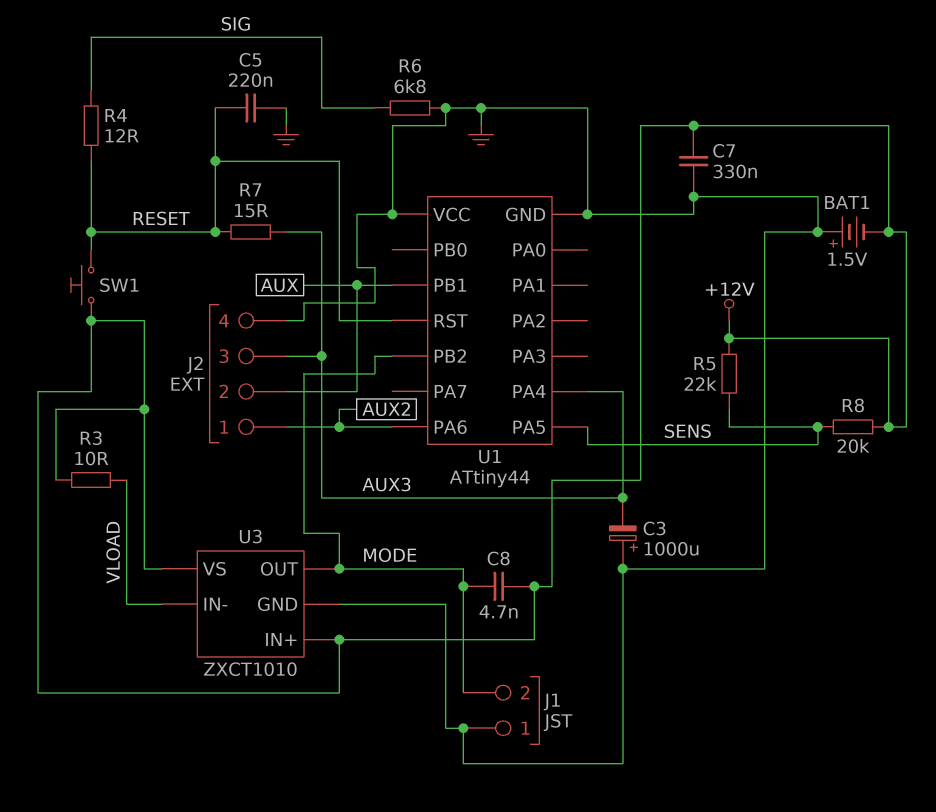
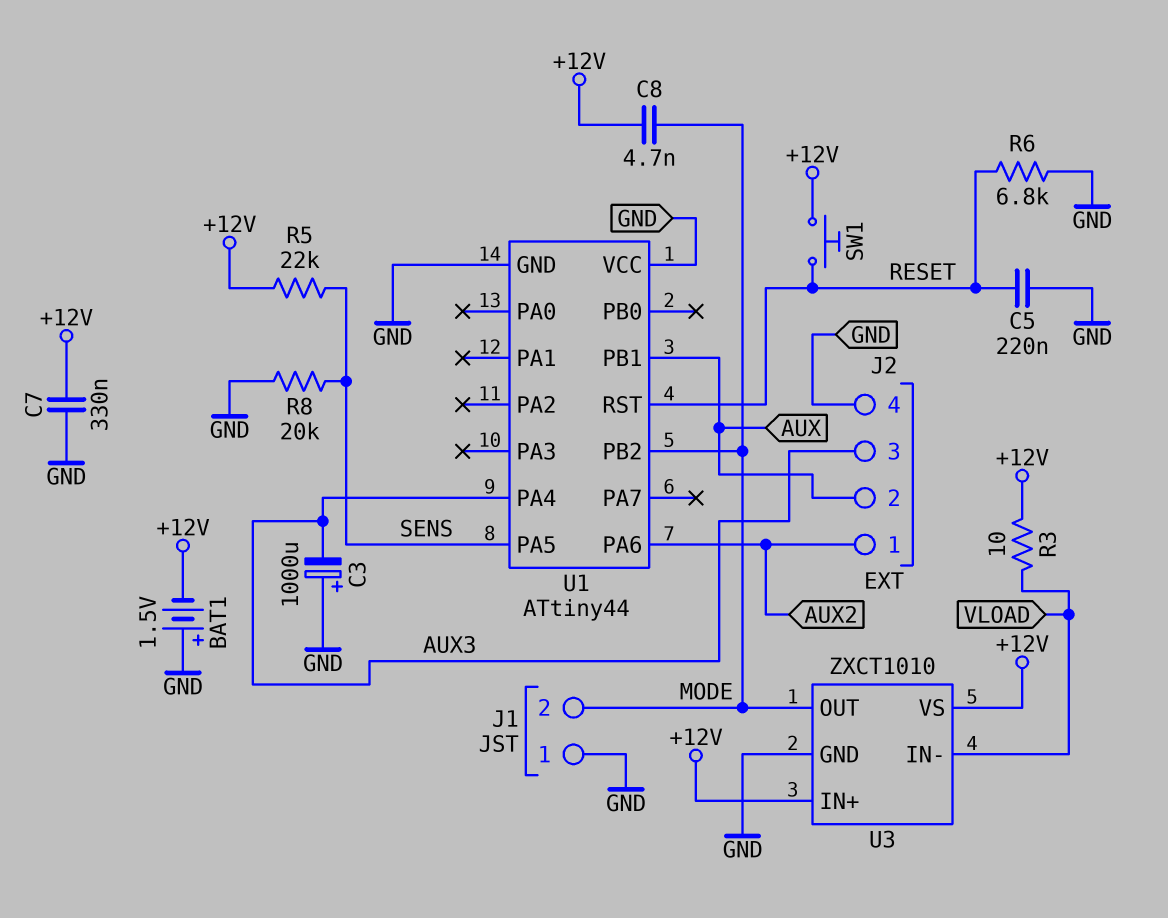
R4: 12 (RESET, SIG) -> none
R6: 6.8k (GND, SIG) -> 6.8k (GND, RESET)
R7: 15 (AUX3, RESET) -> none
R8: 20k (+12V, SENS) -> 20k (GND, SENS)

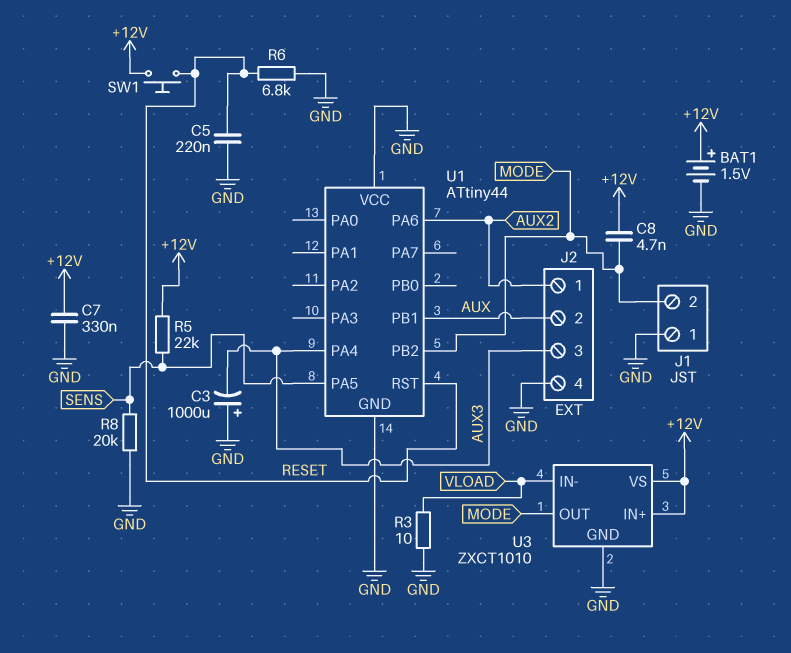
BAT1: 1.5V (plus GND, minus +12V) -> 1.5V (plus +12V, minus GND)
R3: 10 (+12V, VLOAD) -> 10 (GND, VLOAD)

